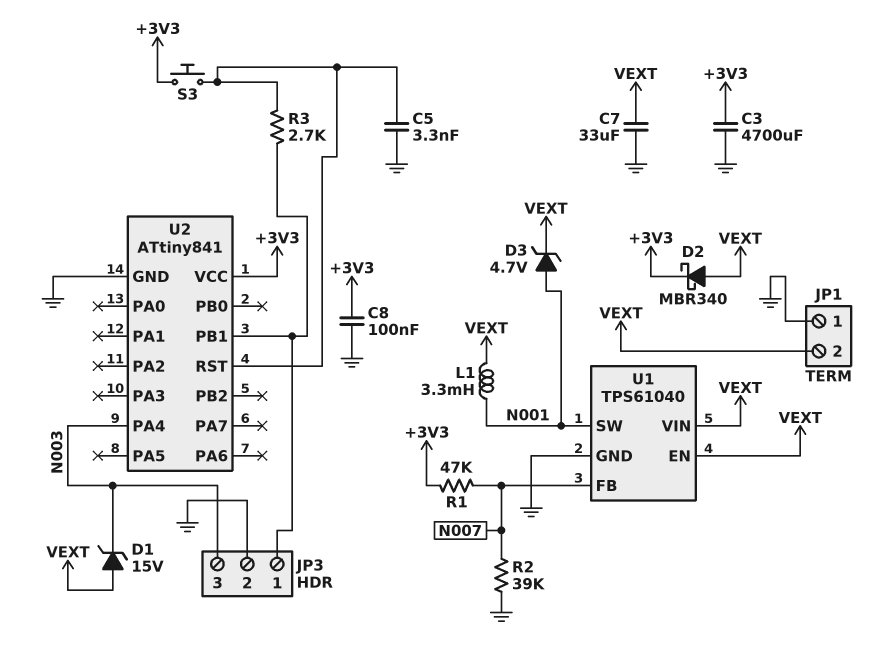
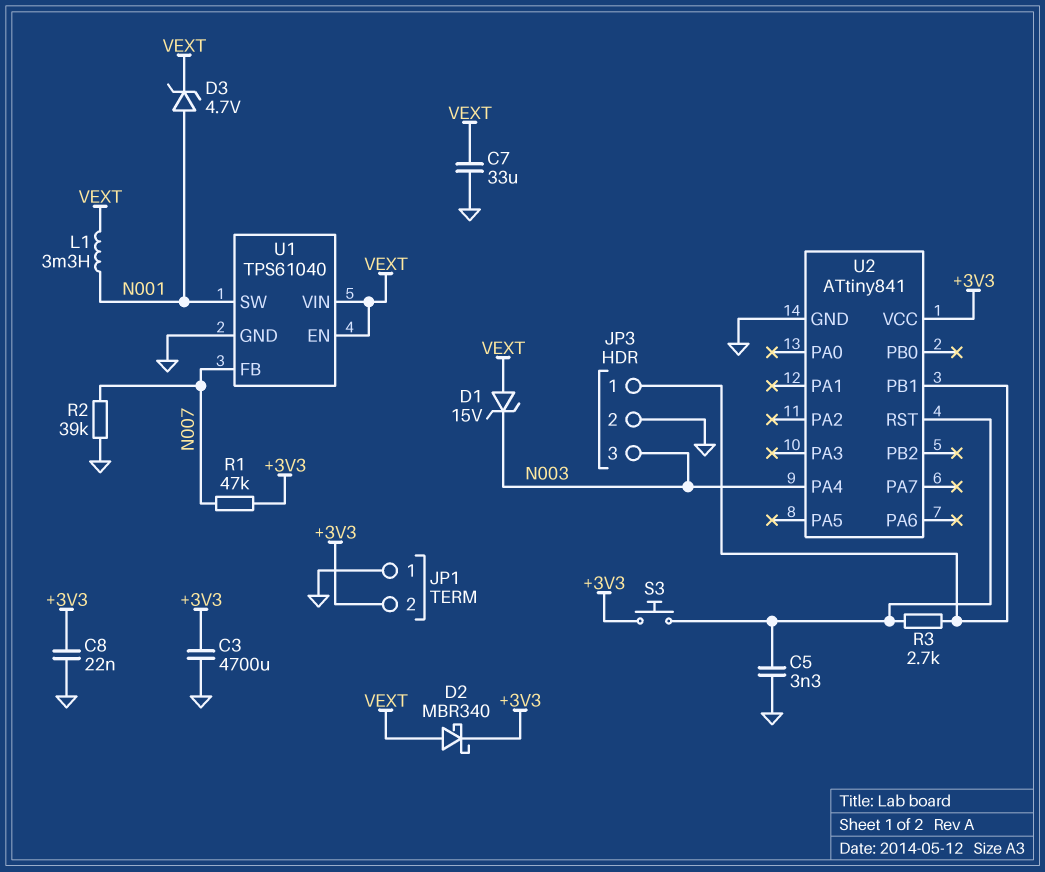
C8: 100nF (+3V3, GND) -> 22nF (+3V3, GND)
JP1 pin 2: VEXT -> +3V3

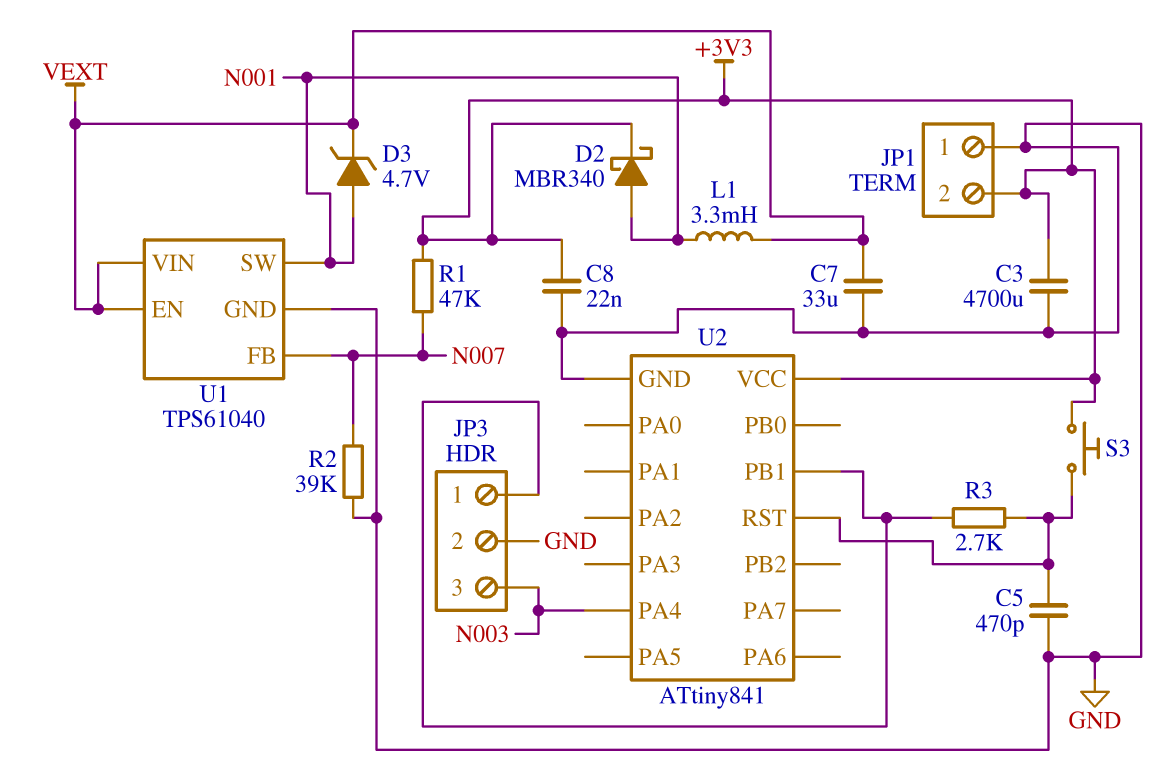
C5: 3.3nF (GND, U2/RST) -> 470pF (GND, U2/RST)
D1: zener 15V (A VEXT, K N003) -> none
D2: schottky MBR340 (A VEXT, K +3V3) -> schottky MBR340 (A N001, K +3V3)

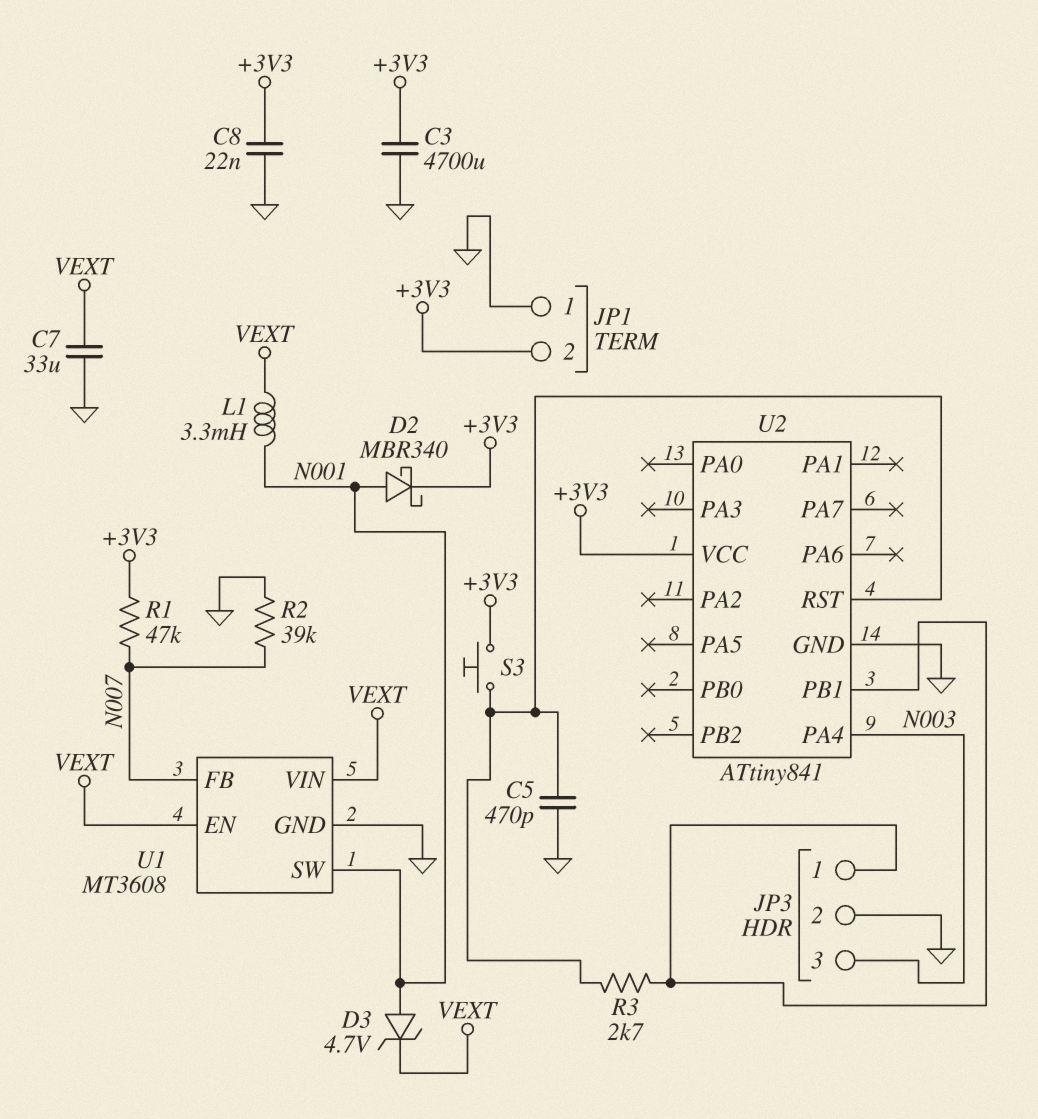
U1: TPS61040 -> MT3608

